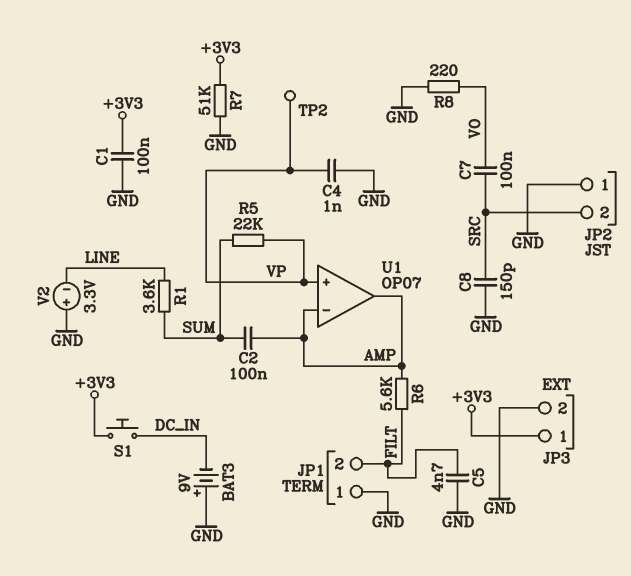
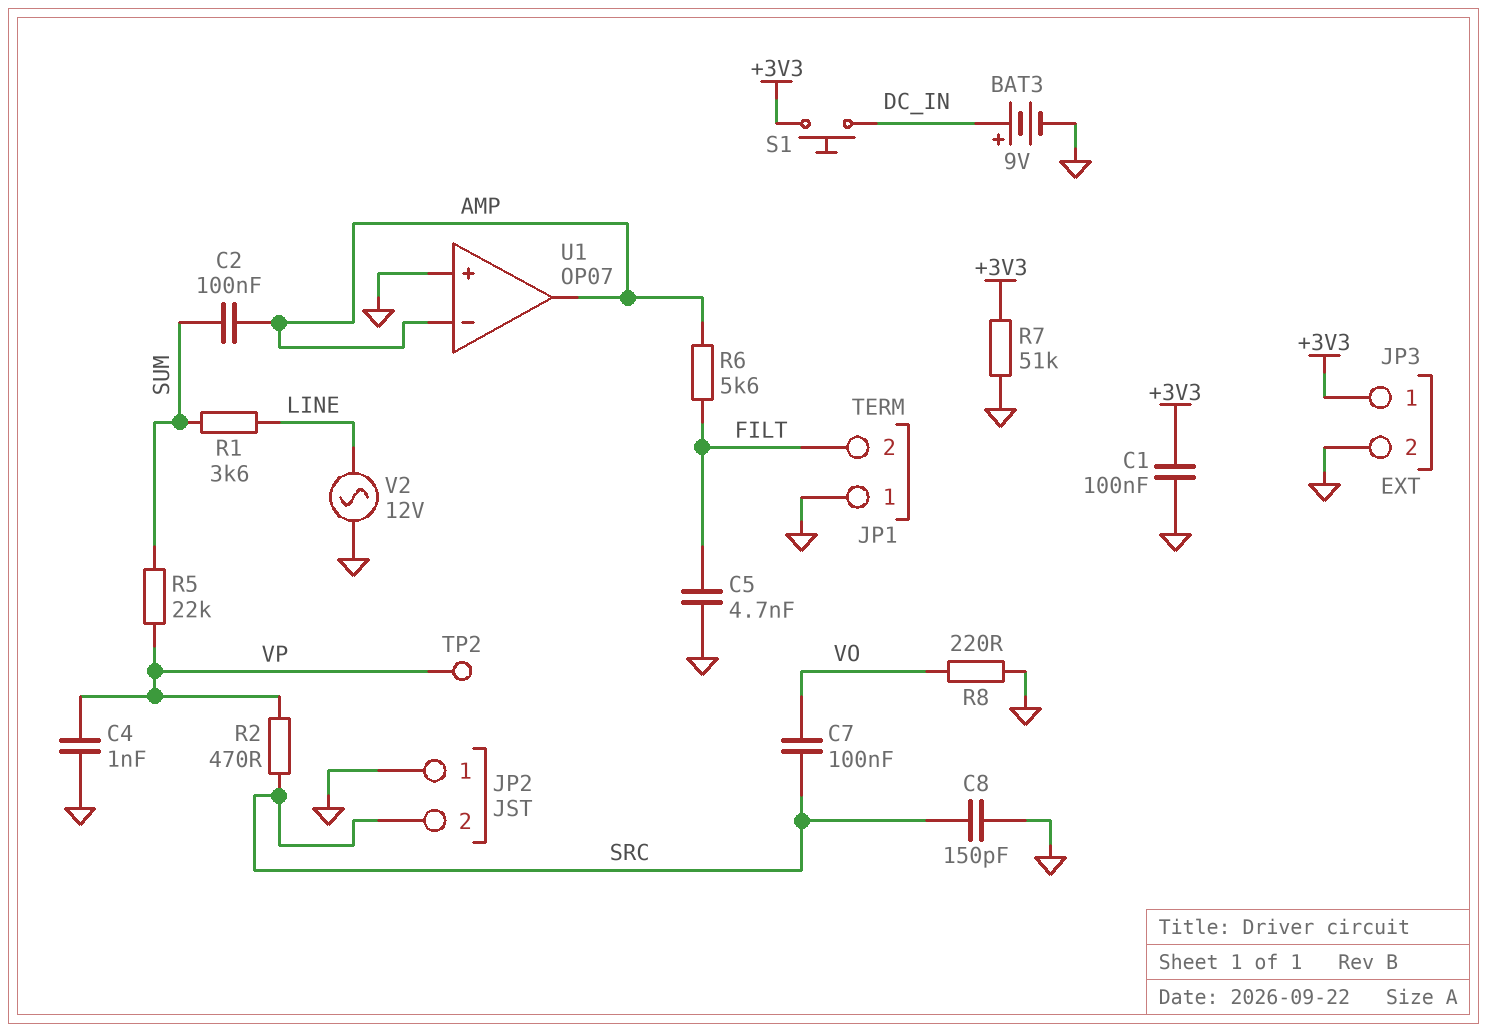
BAT3: 9V (plus GND, minus DC_IN) -> 9V (plus DC_IN, minus GND)
R2: none -> 470 (SRC, VP)
U1 pin in+: VP -> GND
V2: 3.3V (plus GND, minus LINE) -> AC 12V (GND, LINE)

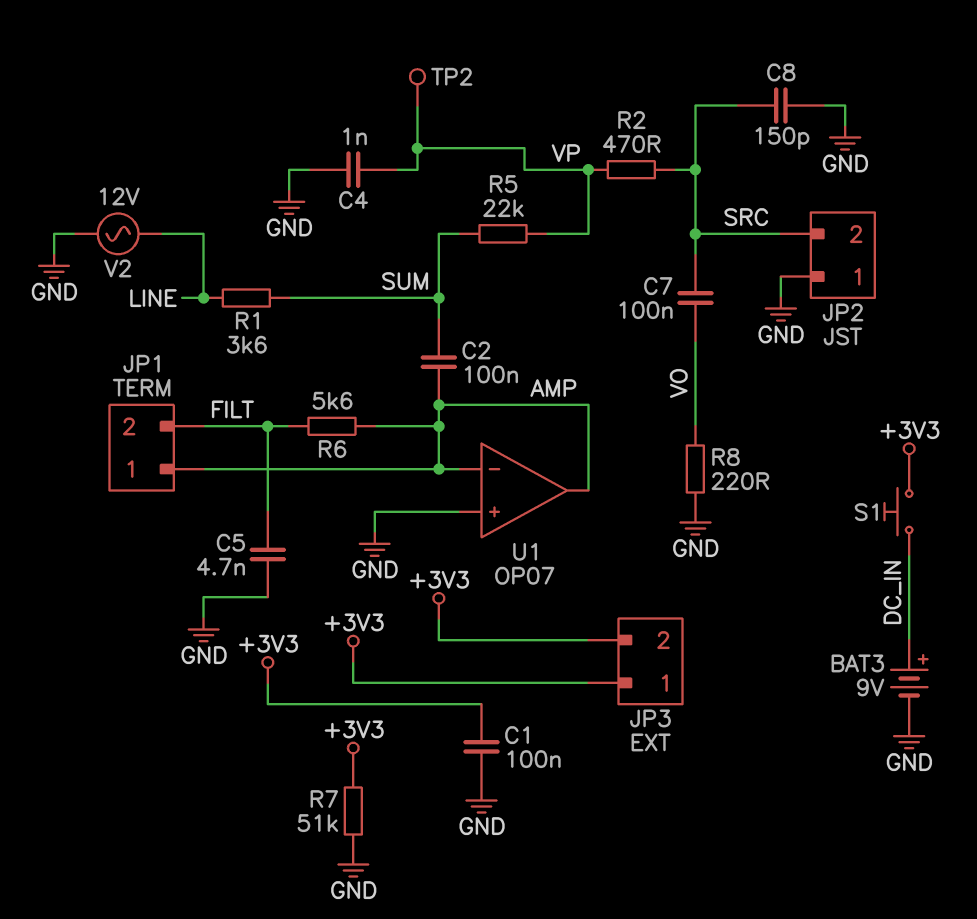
JP1 pin 1: GND -> AMP
JP3 pin 2: GND -> +3V3

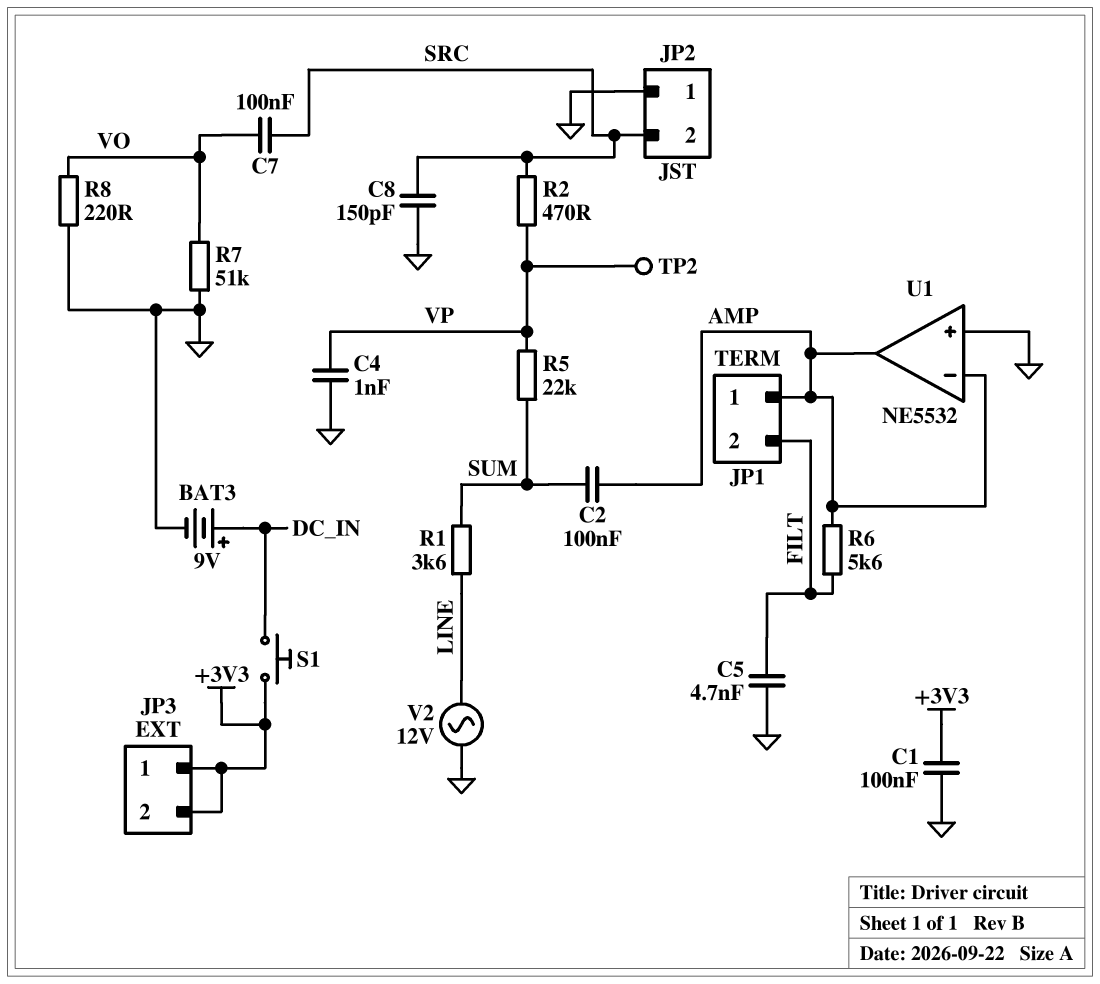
R7: 51k (+3V3, GND) -> 51k (GND, VO)
U1: OP07 -> NE5532

